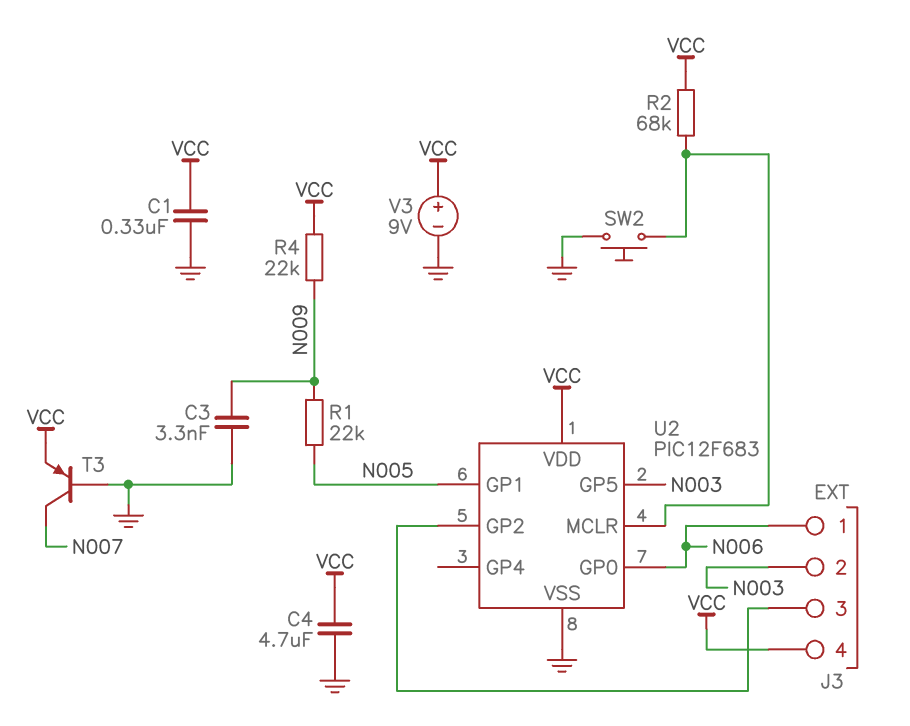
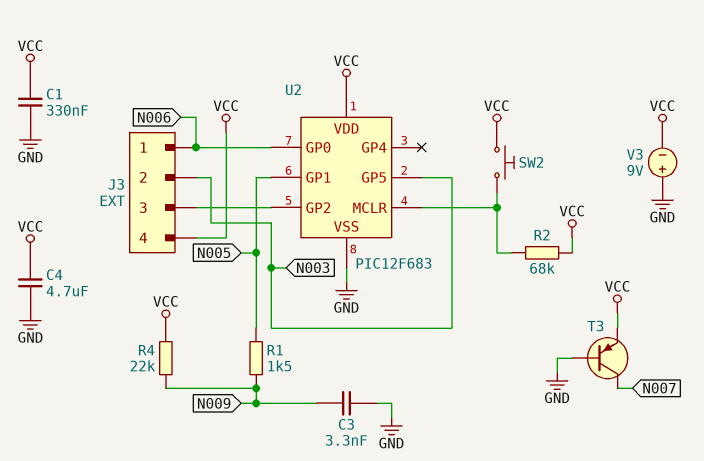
R1: 22k (N005, N009) -> 1.5k (N005, N009)
SW2: button (GND, U2/MCLR) -> button (U2/MCLR, VCC)
V3: 9V (plus VCC, minus GND) -> 9V (plus GND, minus VCC)

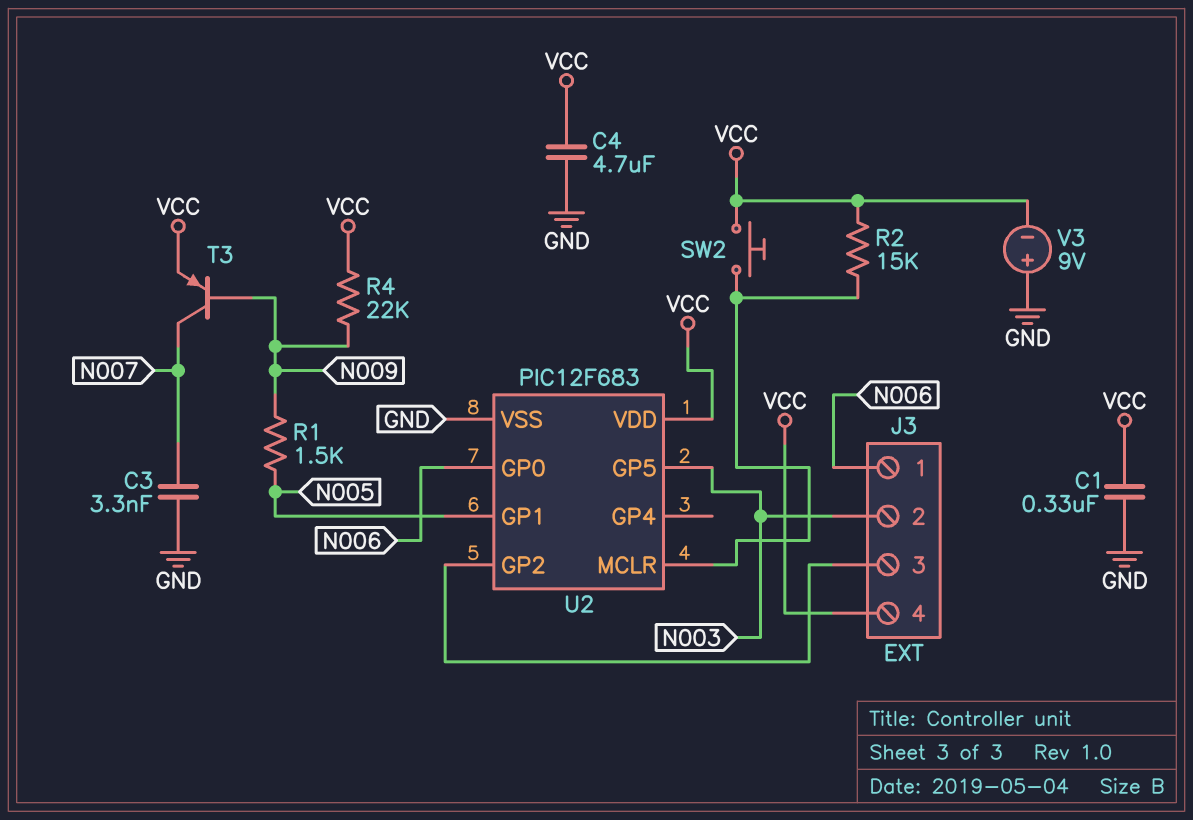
C3: 3.3nF (GND, N009) -> 3.3nF (GND, N007)
R2: 68k (U2/MCLR, VCC) -> 15k (U2/MCLR, VCC)
T3: PNP (B GND, C N007, E VCC) -> PNP (B N009, C N007, E VCC)

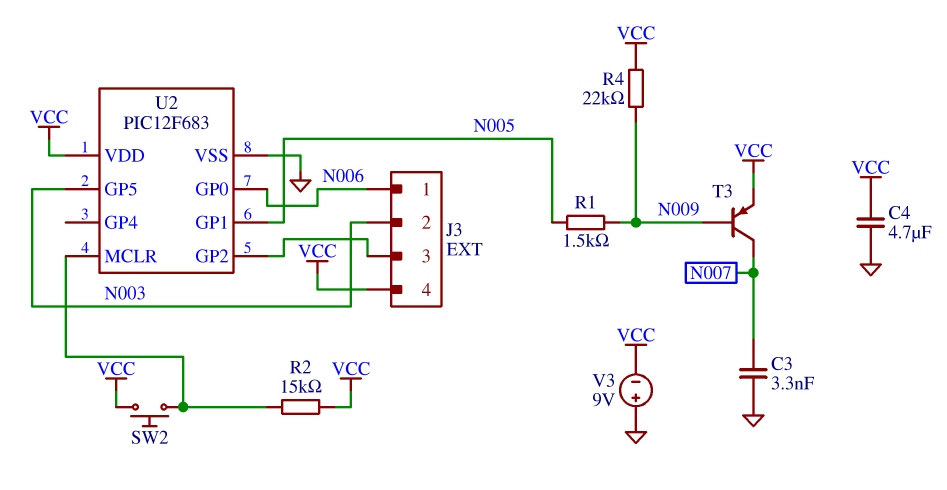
C1: 330nF (GND, VCC) -> none

